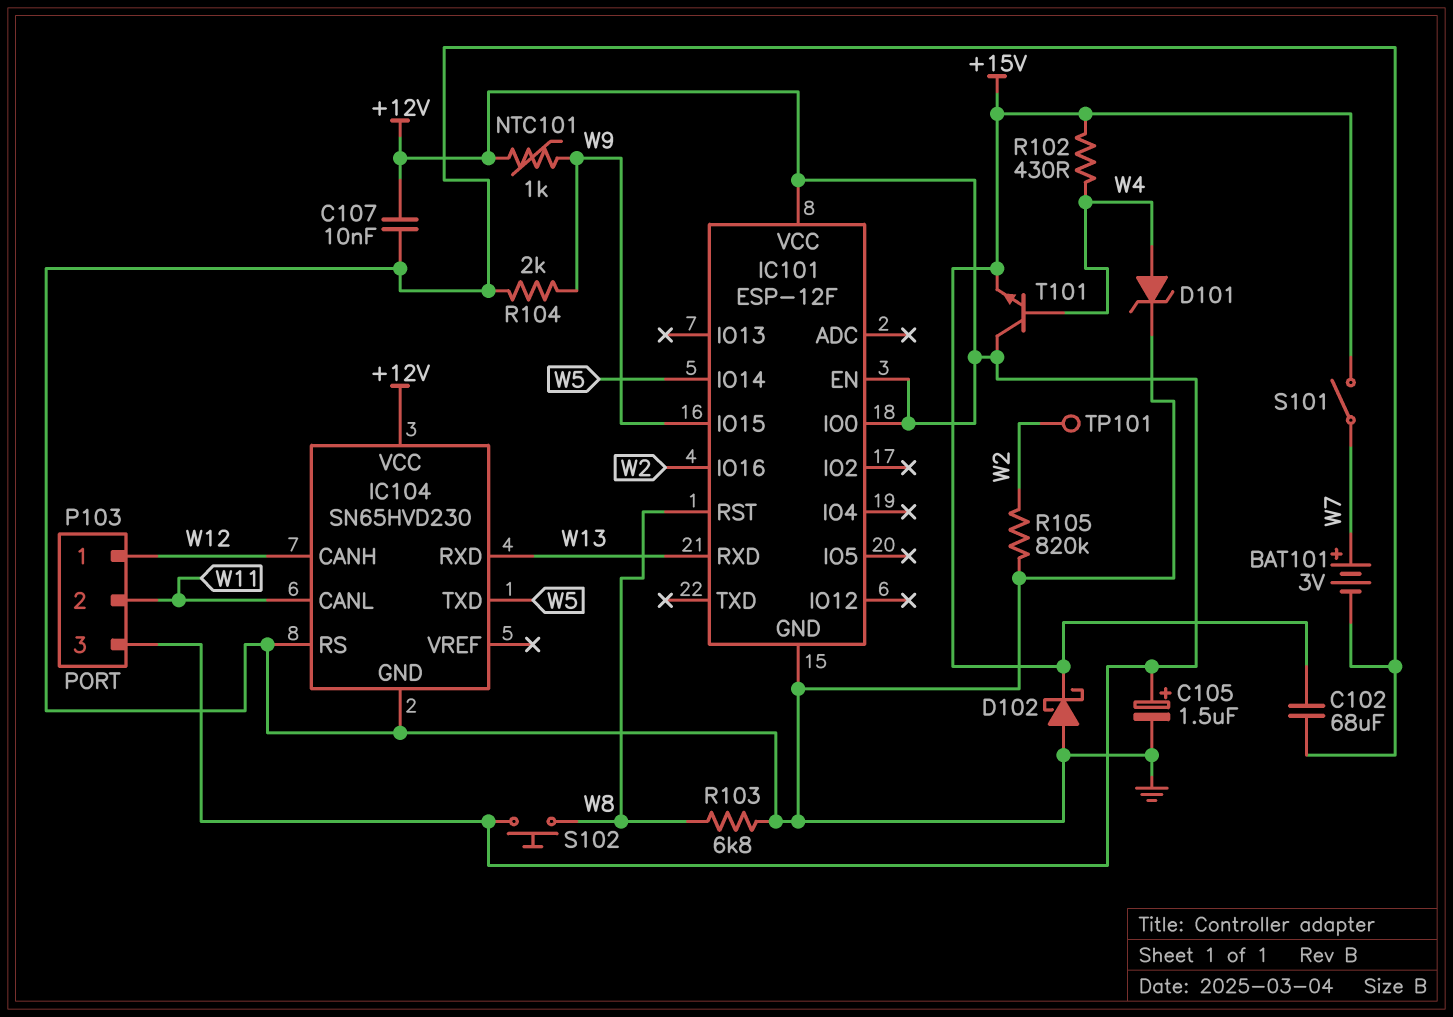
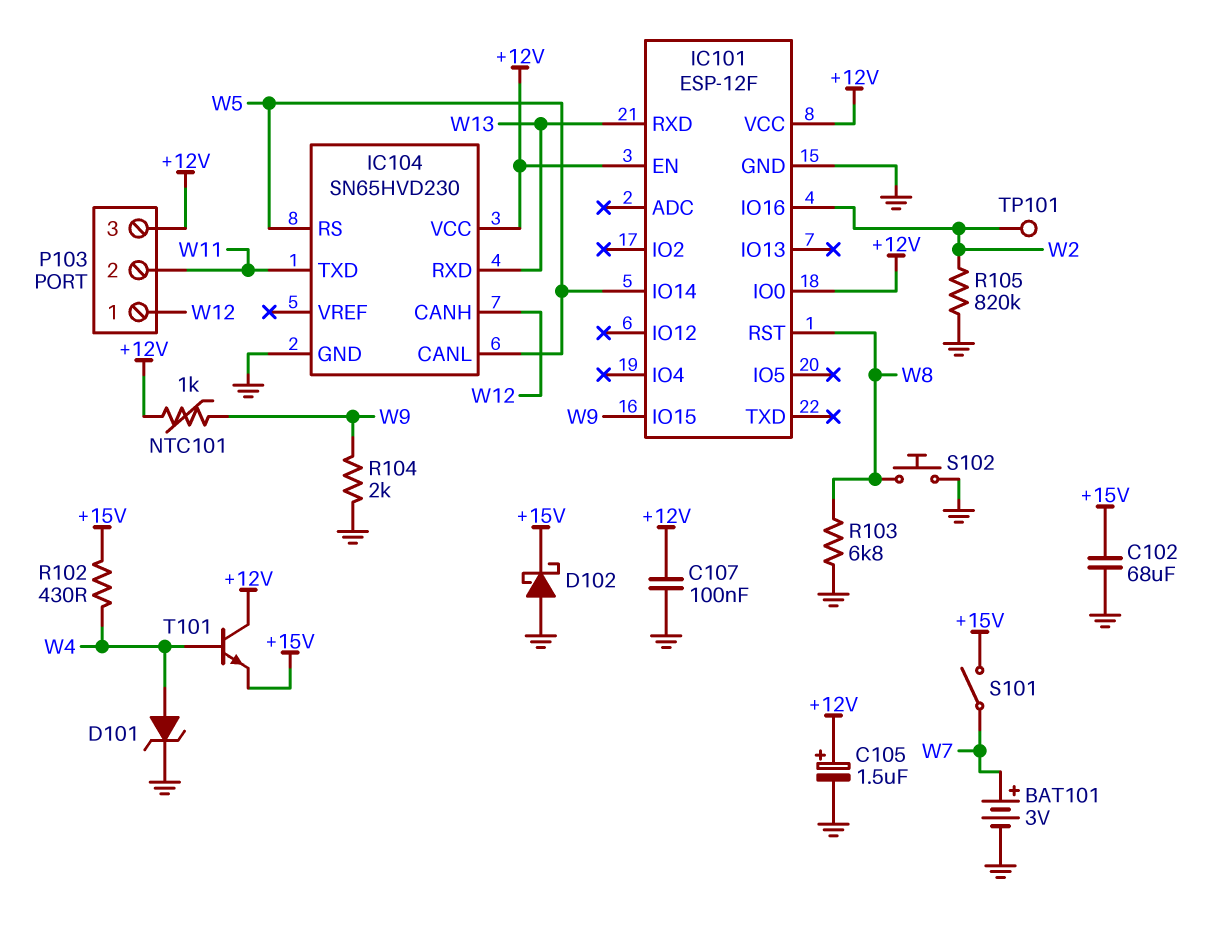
C107: 10nF (+12V, GND) -> 100nF (+12V, GND)
IC104 pin CANL: W11 -> W5
IC104 pin RS: GND -> W5
IC104 pin TXD: W5 -> W11
S102: button (+12V, W8) -> button (GND, W8)

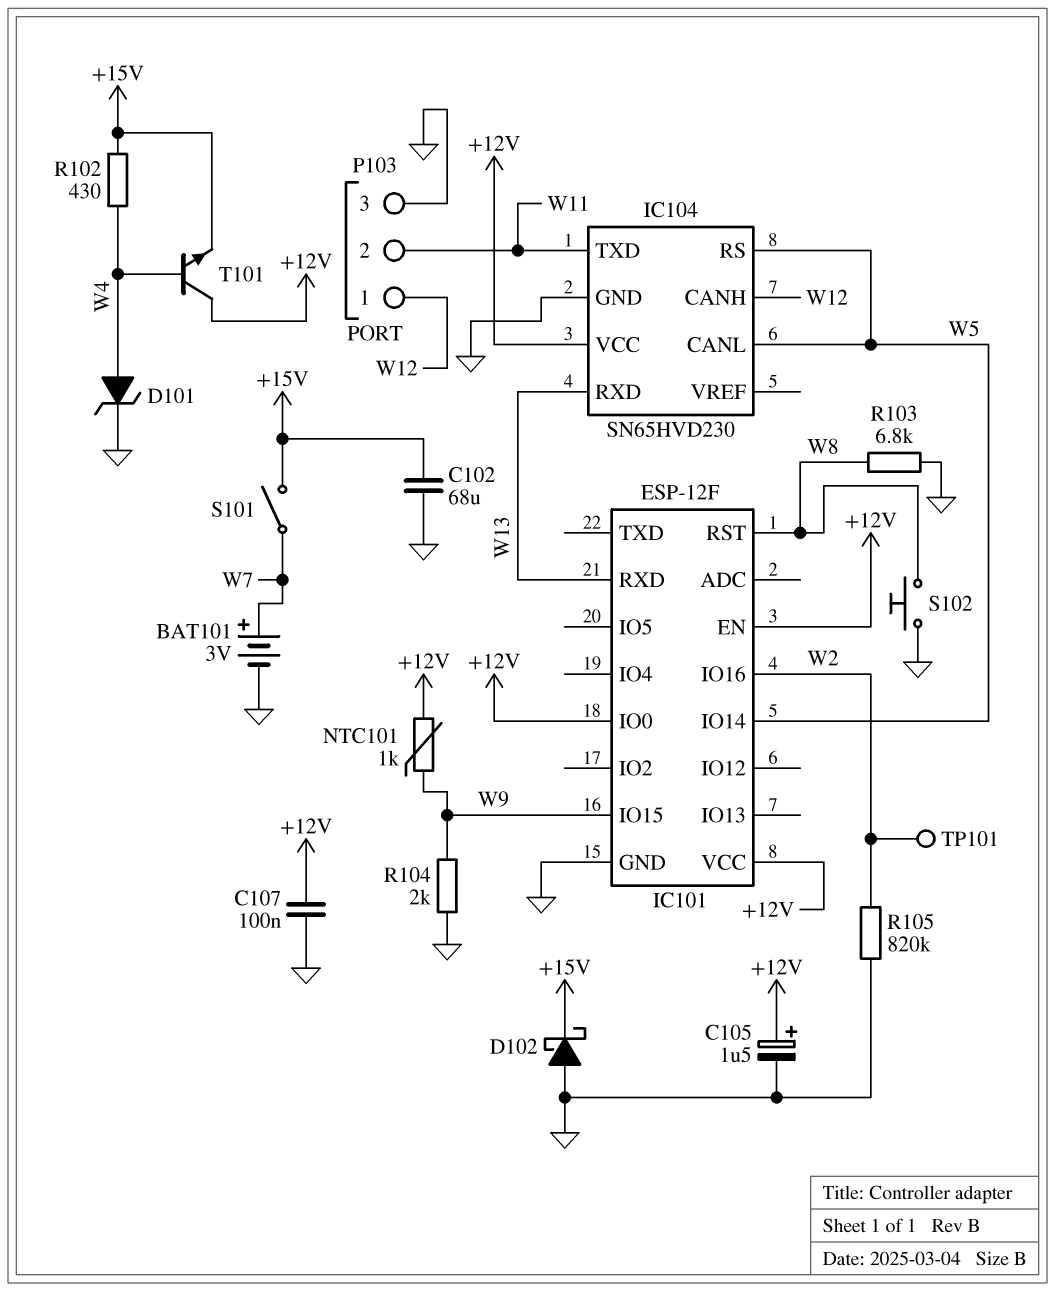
P103 pin 3: +12V -> GND

